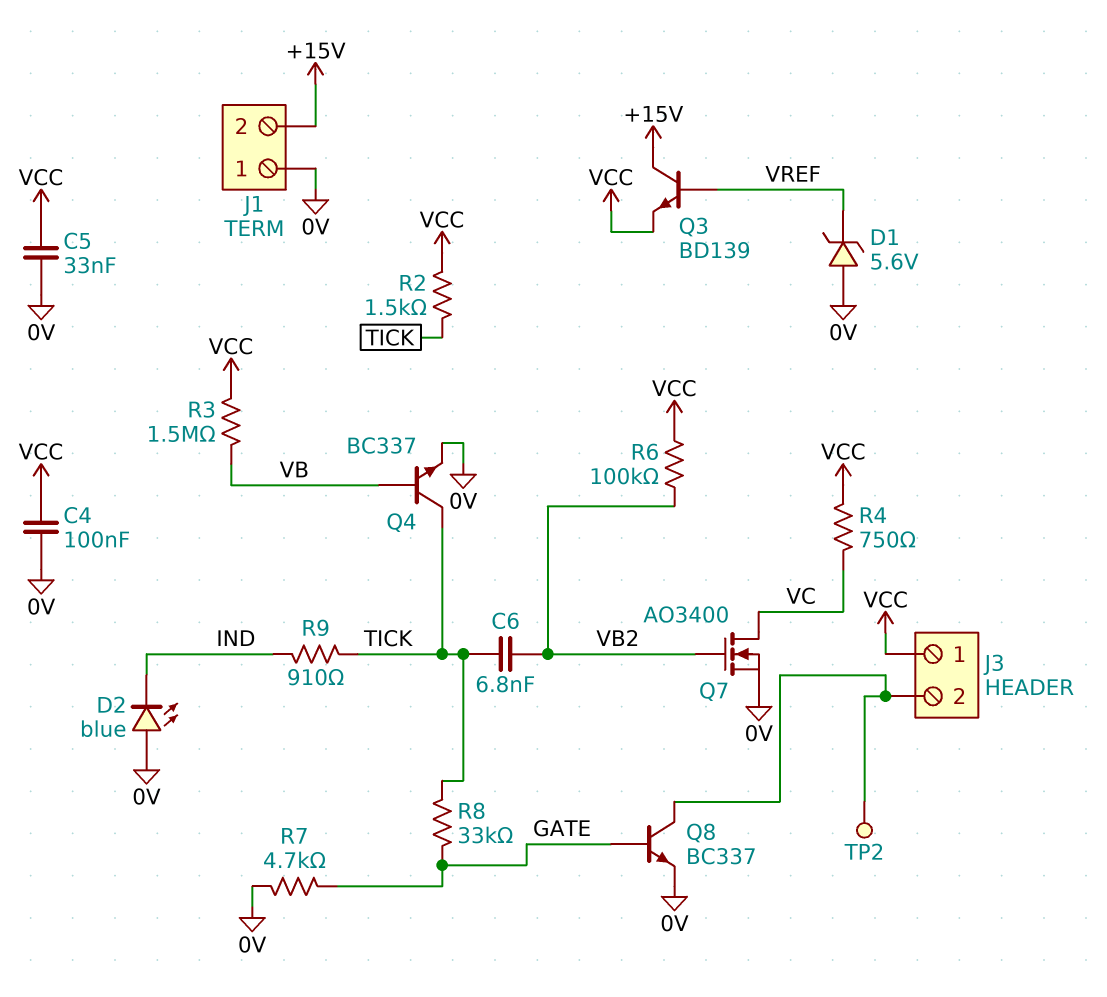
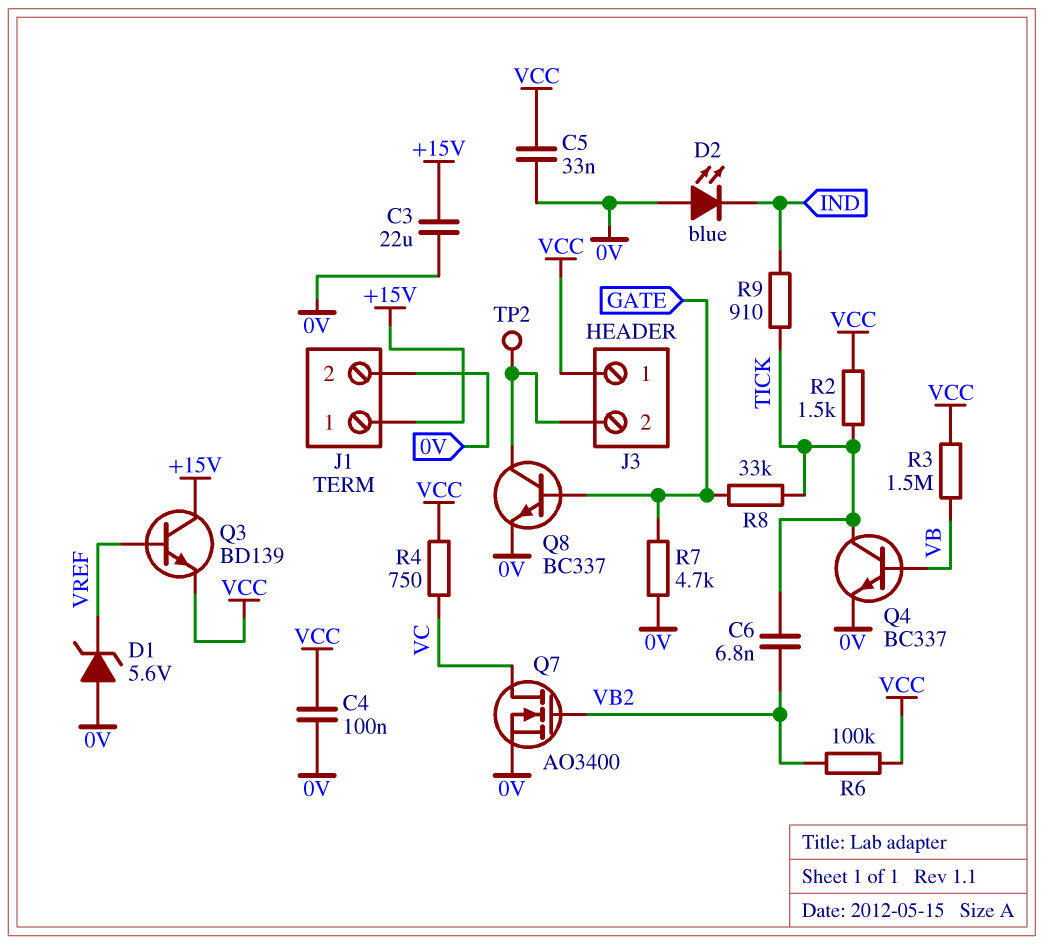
C3: none -> 22uF (+15V, 0V)
J1 pin 1: 0V -> +15V
J1 pin 2: +15V -> 0V

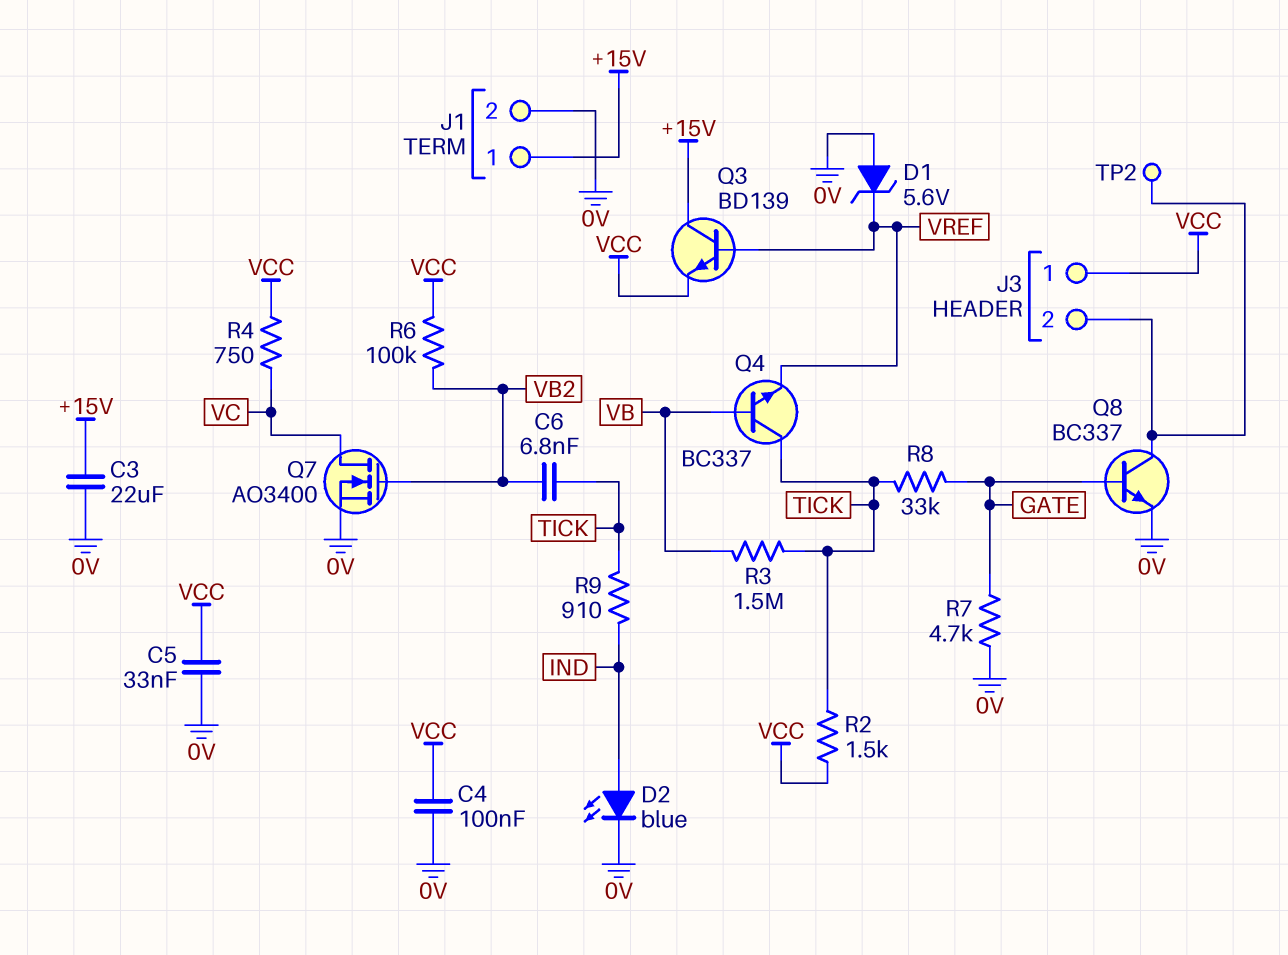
D2: LED blue (A 0V, K IND) -> LED blue (A IND, K 0V)
Q4: NPN BC337 (B VB, C TICK, E 0V) -> NPN BC337 (B VB, C TICK, E VREF)
R3: 1.5M (VB, VCC) -> 1.5M (TICK, VB)

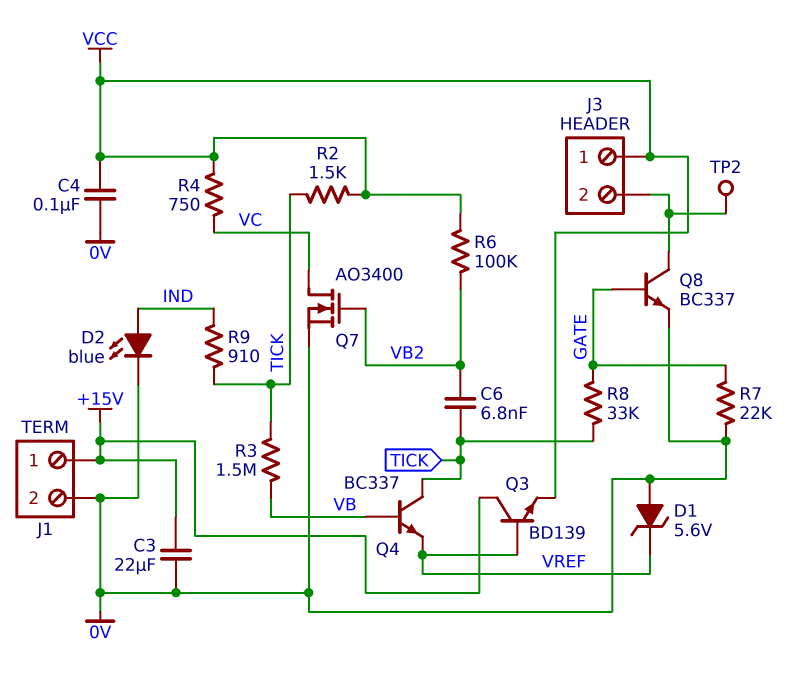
C5: 33nF (0V, VCC) -> none
R7: 4.7k (0V, GATE) -> 22k (0V, GATE)

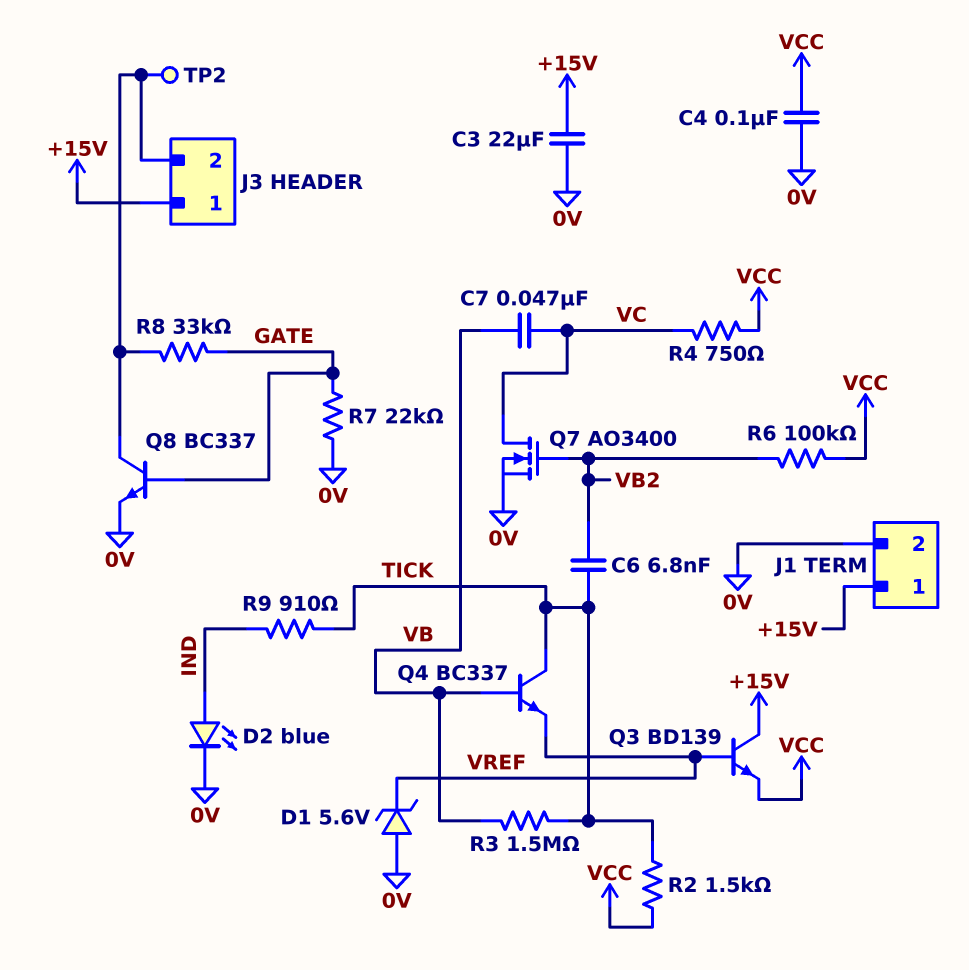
C7: none -> 47nF (VB, VC)
J3 pin 1: VCC -> +15V
R8: 33k (GATE, TICK) -> 33k (GATE, J3/2)

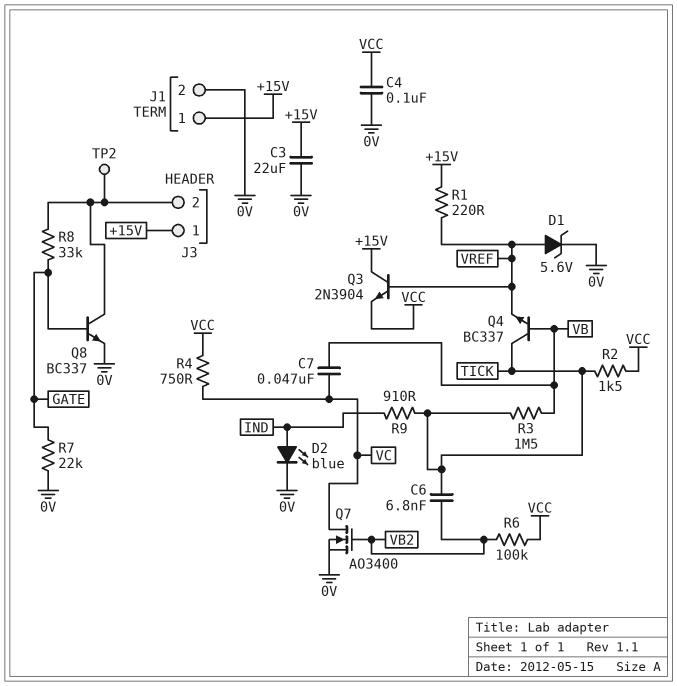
D1: zener 5.6V (A 0V, K VREF) -> zener 5.6V (A VREF, K 0V)
Q3: NPN BD139 (B VREF, C +15V, E VCC) -> NPN 2N3904 (B VREF, C +15V, E VCC)
R1: none -> 220 (+15V, VREF)

